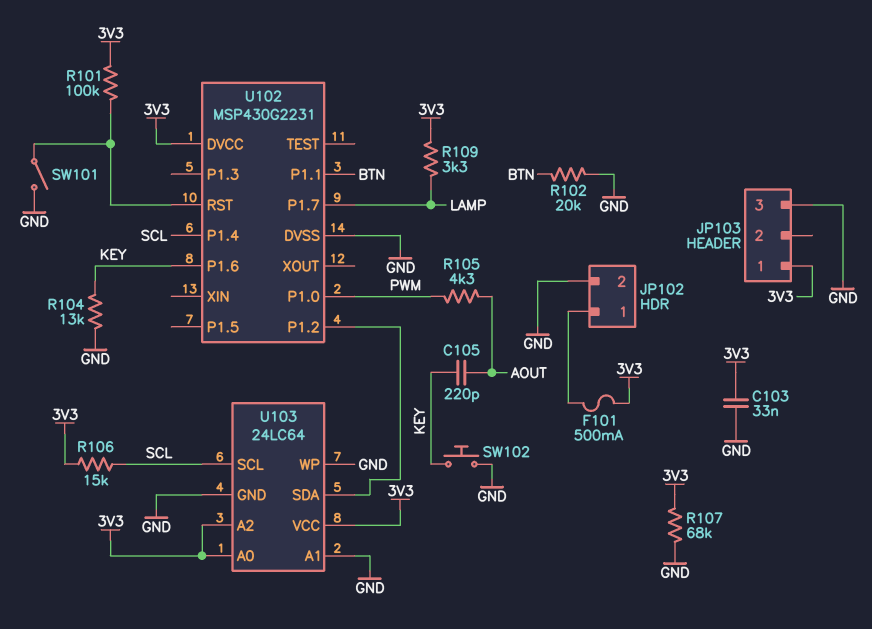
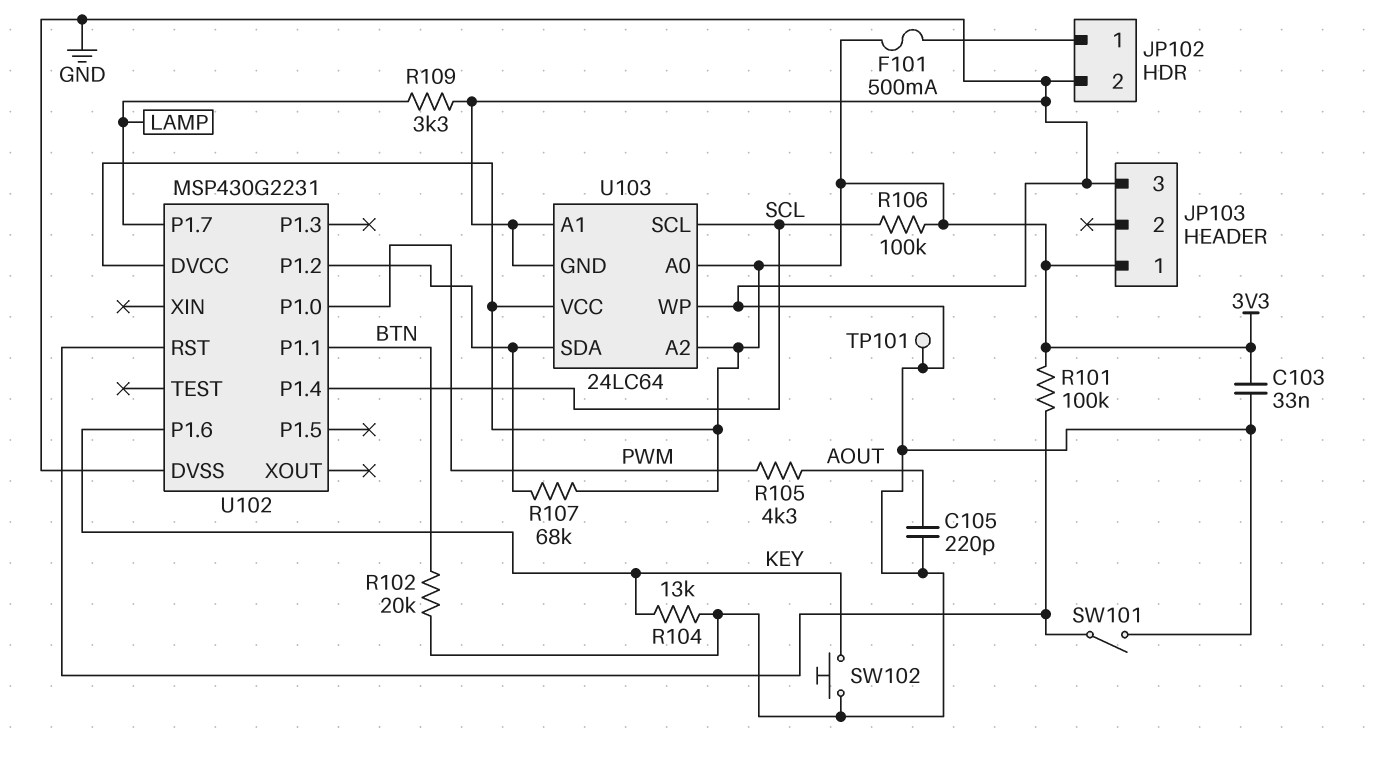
C105: 220pF (AOUT, KEY) -> 220pF (AOUT, GND)
R106: 15k (3V3, SCL) -> 100k (3V3, SCL)
R107: 68k (3V3, GND) -> 68k (3V3, U102/P1.2)
R109: 3.3k (3V3, LAMP) -> 3.3k (GND, LAMP)
TP101: none -> test point (GND)

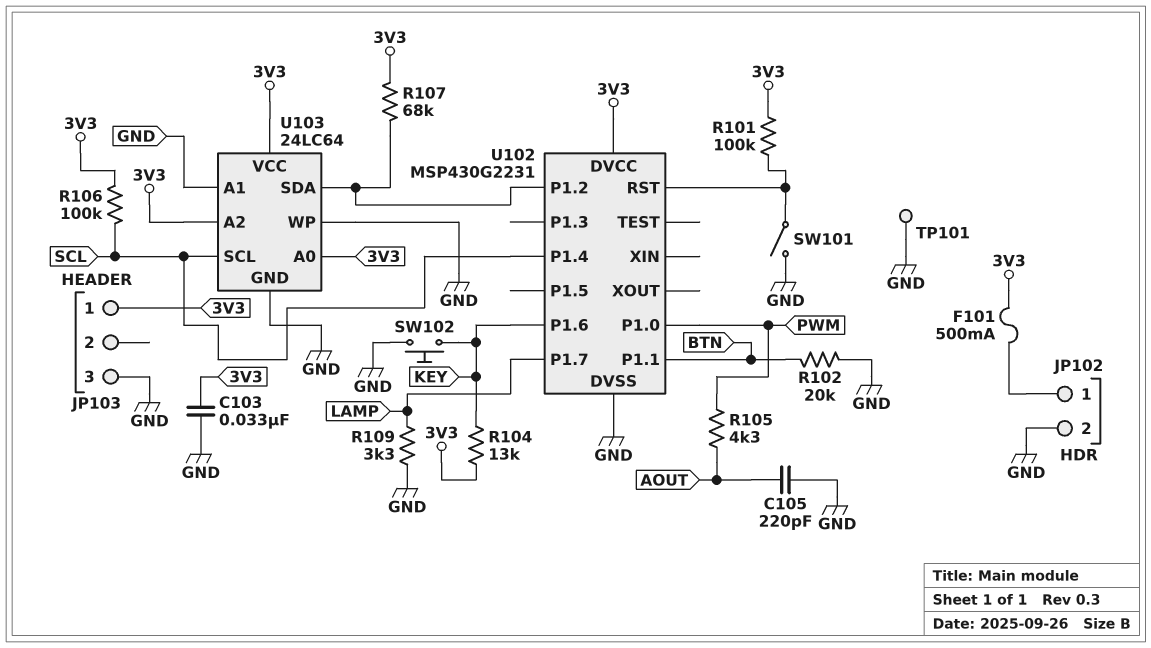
R104: 13k (GND, KEY) -> 13k (3V3, KEY)

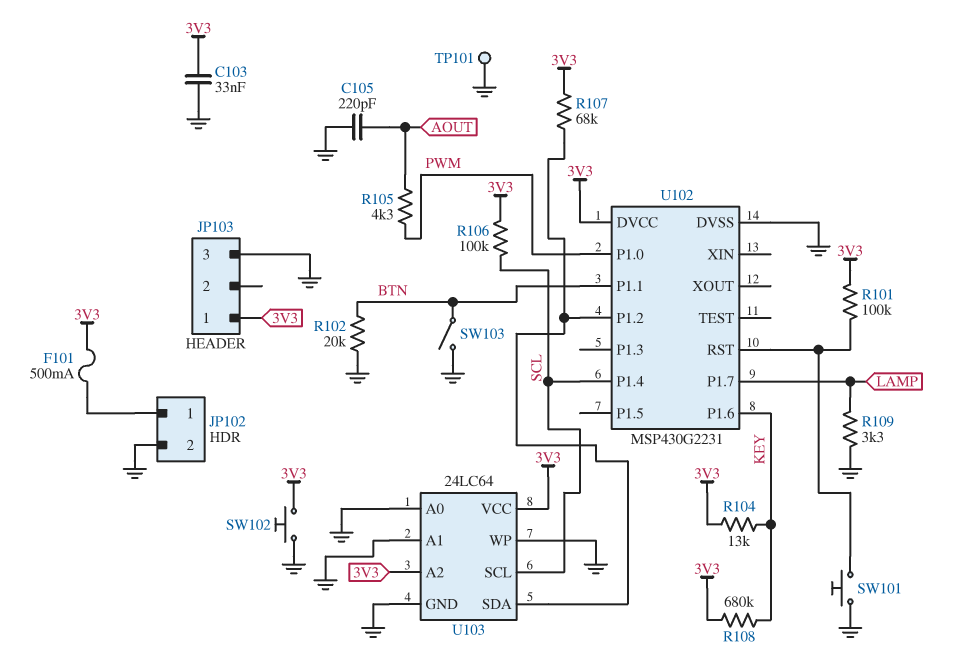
R108: none -> 680k (3V3, KEY)
SW101: switch (GND, U102/RST) -> button (GND, U102/RST)
SW102: button (GND, KEY) -> button (3V3, GND)
SW103: none -> switch (BTN, GND)
U103 pin A0: 3V3 -> GND

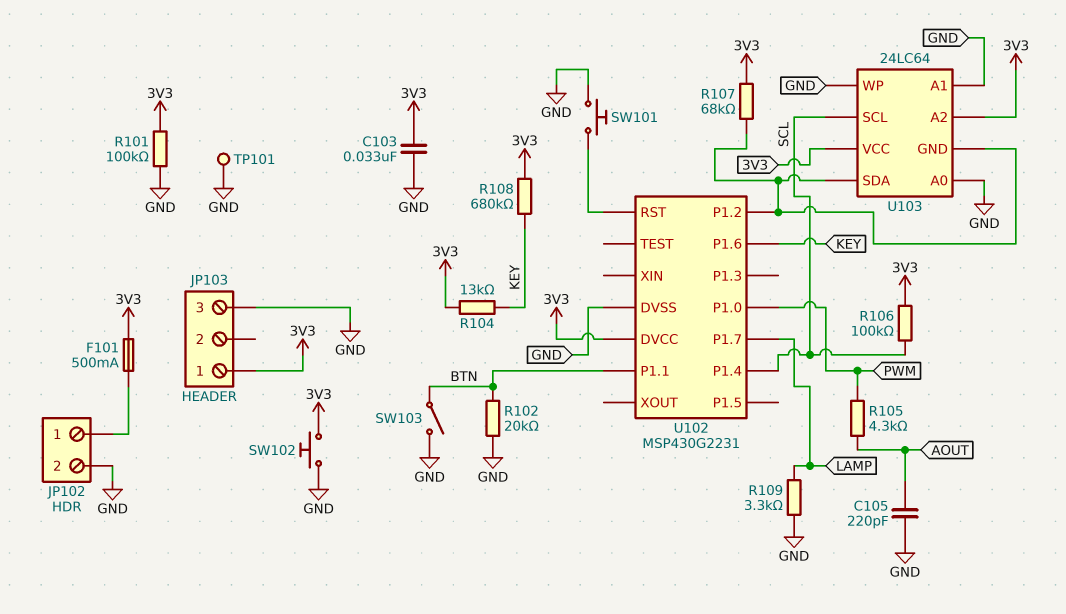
R101: 100k (3V3, U102/RST) -> 100k (3V3, GND)
U103 pin GND: GND -> U102/P1.2

